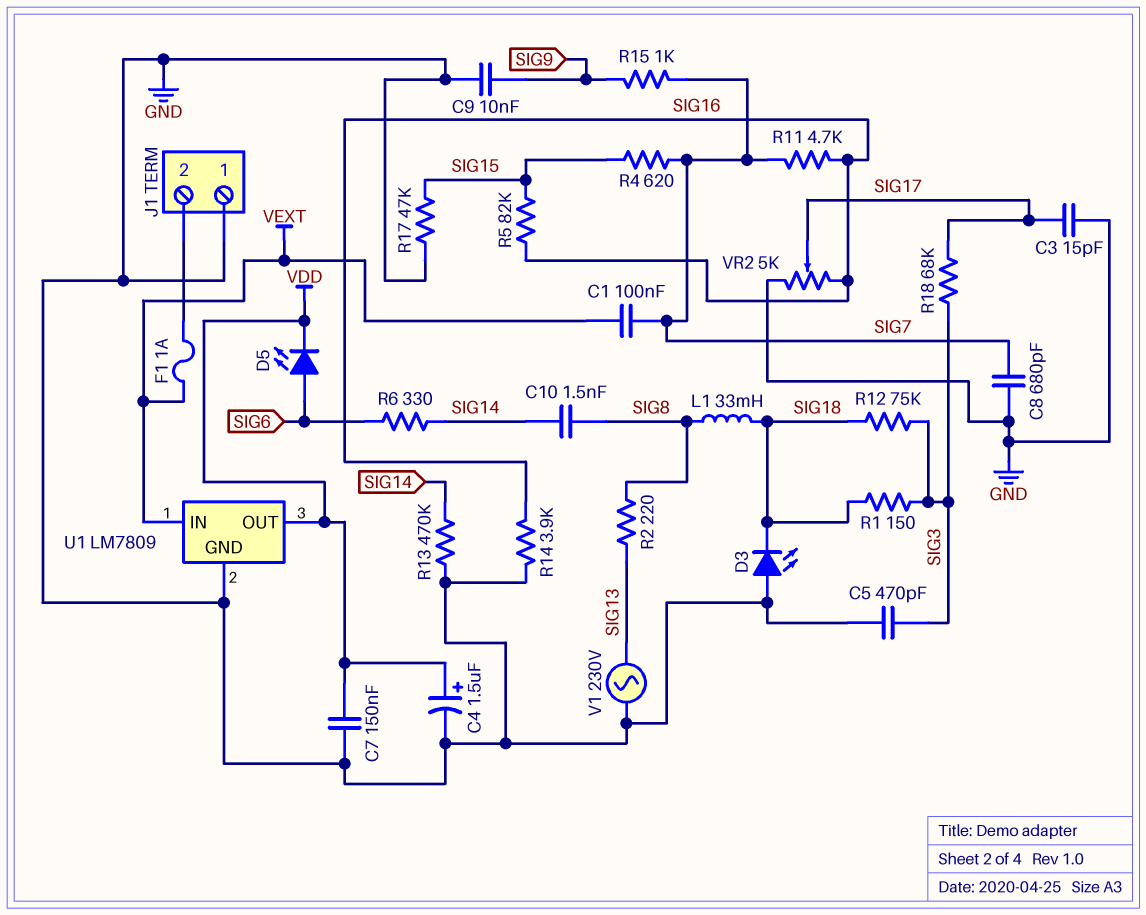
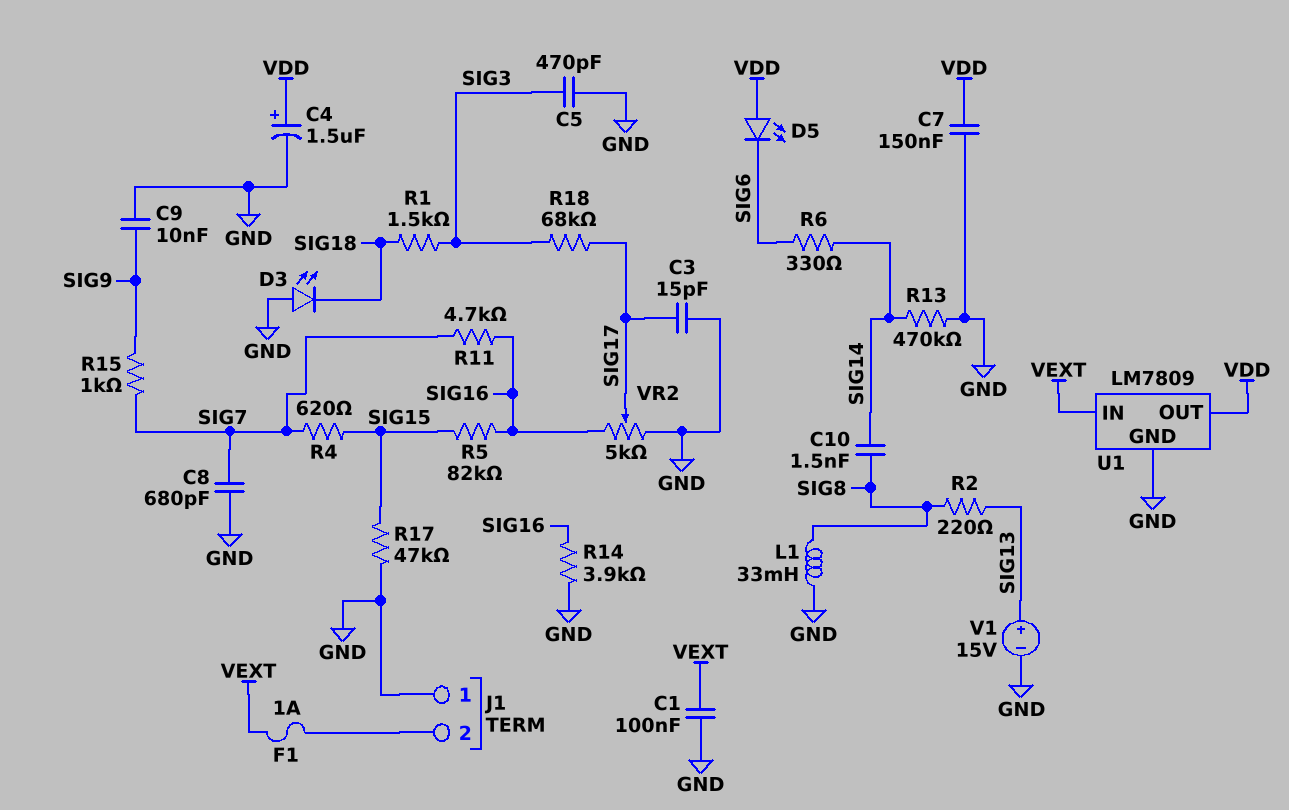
C1: 100nF (SIG7, VEXT) -> 100nF (GND, VEXT)
D5: LED (A SIG6, K VDD) -> LED (A VDD, K SIG6)
L1: 33mH (SIG8, SIG18) -> 33mH (GND, SIG8)
R1: 150 (SIG3, SIG18) -> 1.5k (SIG3, SIG18)
R12: 75k (SIG3, SIG18) -> none
V1: AC 230V (GND, SIG13) -> 15V (plus SIG13, minus GND)

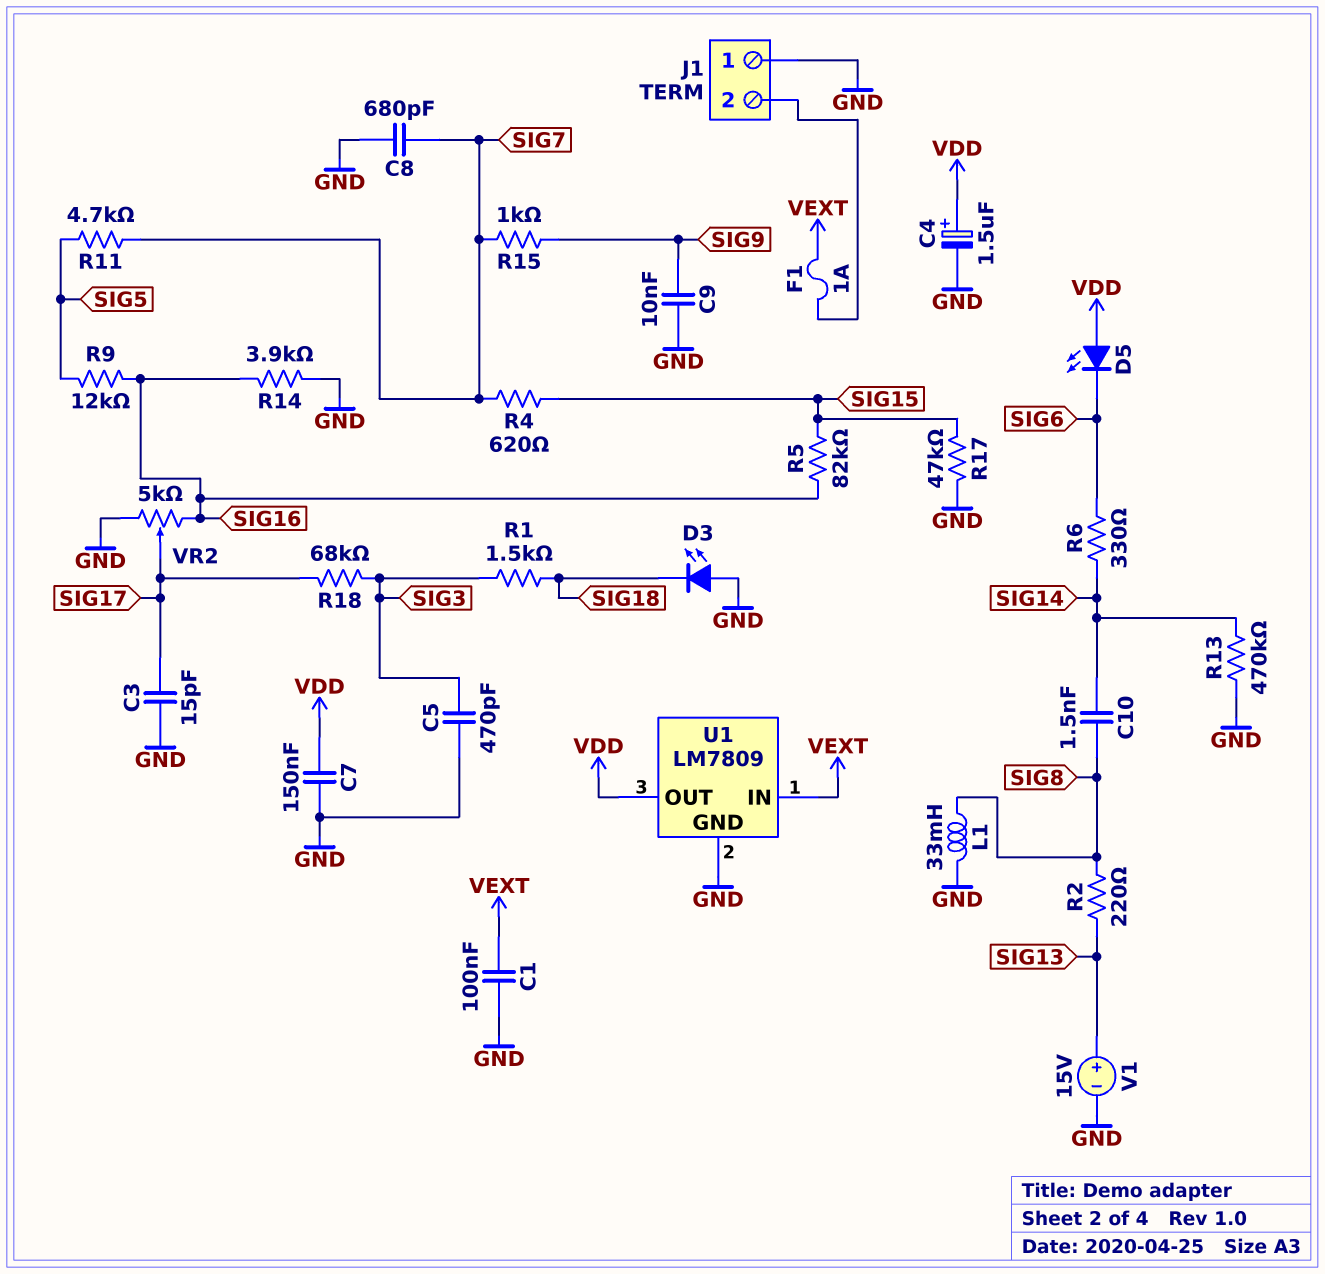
R9: none -> 12k (SIG5, SIG16)
R11: 4.7k (SIG7, SIG16) -> 4.7k (SIG5, SIG7)

